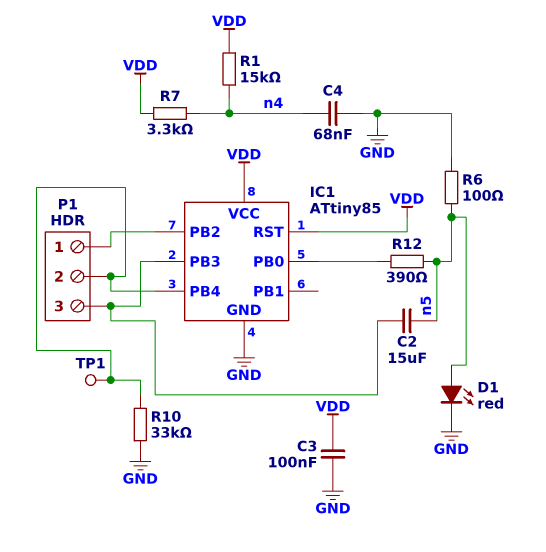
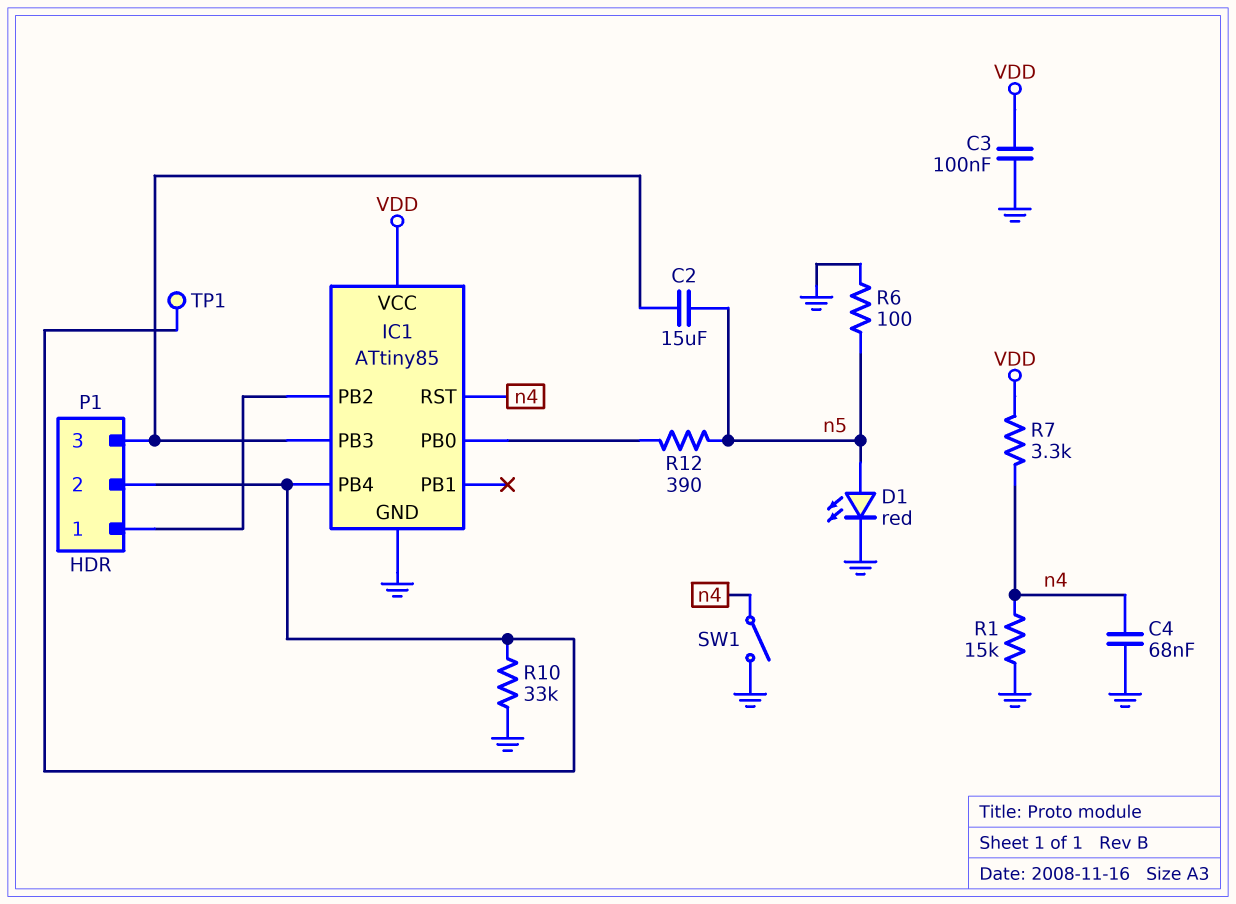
IC1 pin RST: VDD -> n4
R1: 15k (VDD, n4) -> 15k (GND, n4)
SW1: none -> switch (GND, n4)

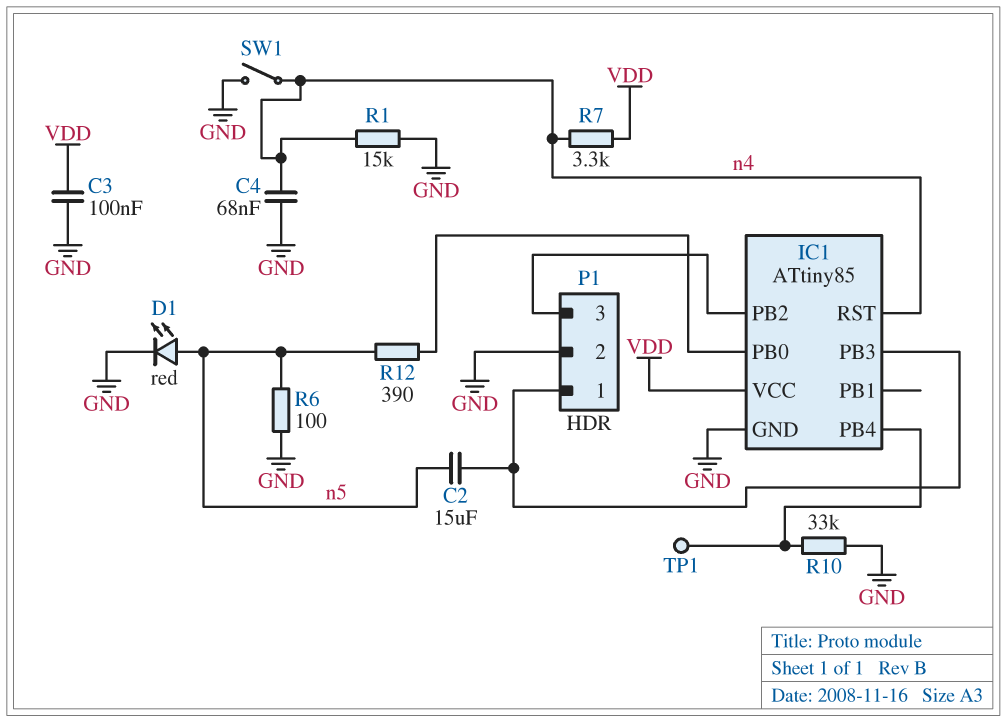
P1 pin 1: IC1/PB2 -> IC1/PB3
P1 pin 2: IC1/PB4 -> GND
P1 pin 3: IC1/PB3 -> IC1/PB2

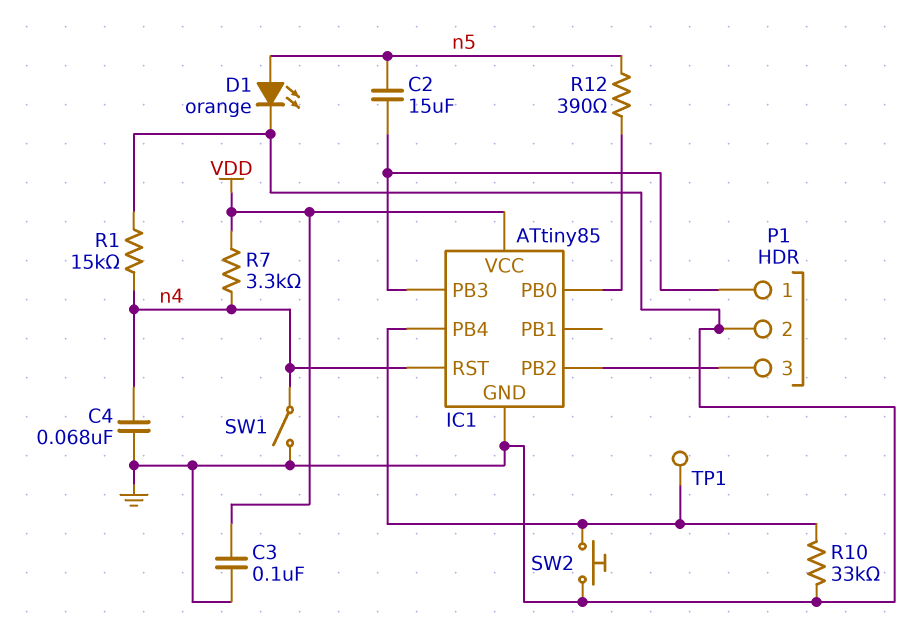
D1: LED red (A n5, K GND) -> LED orange (A n5, K GND)
R6: 100 (GND, n5) -> none
SW2: none -> button (GND, IC1/PB4)

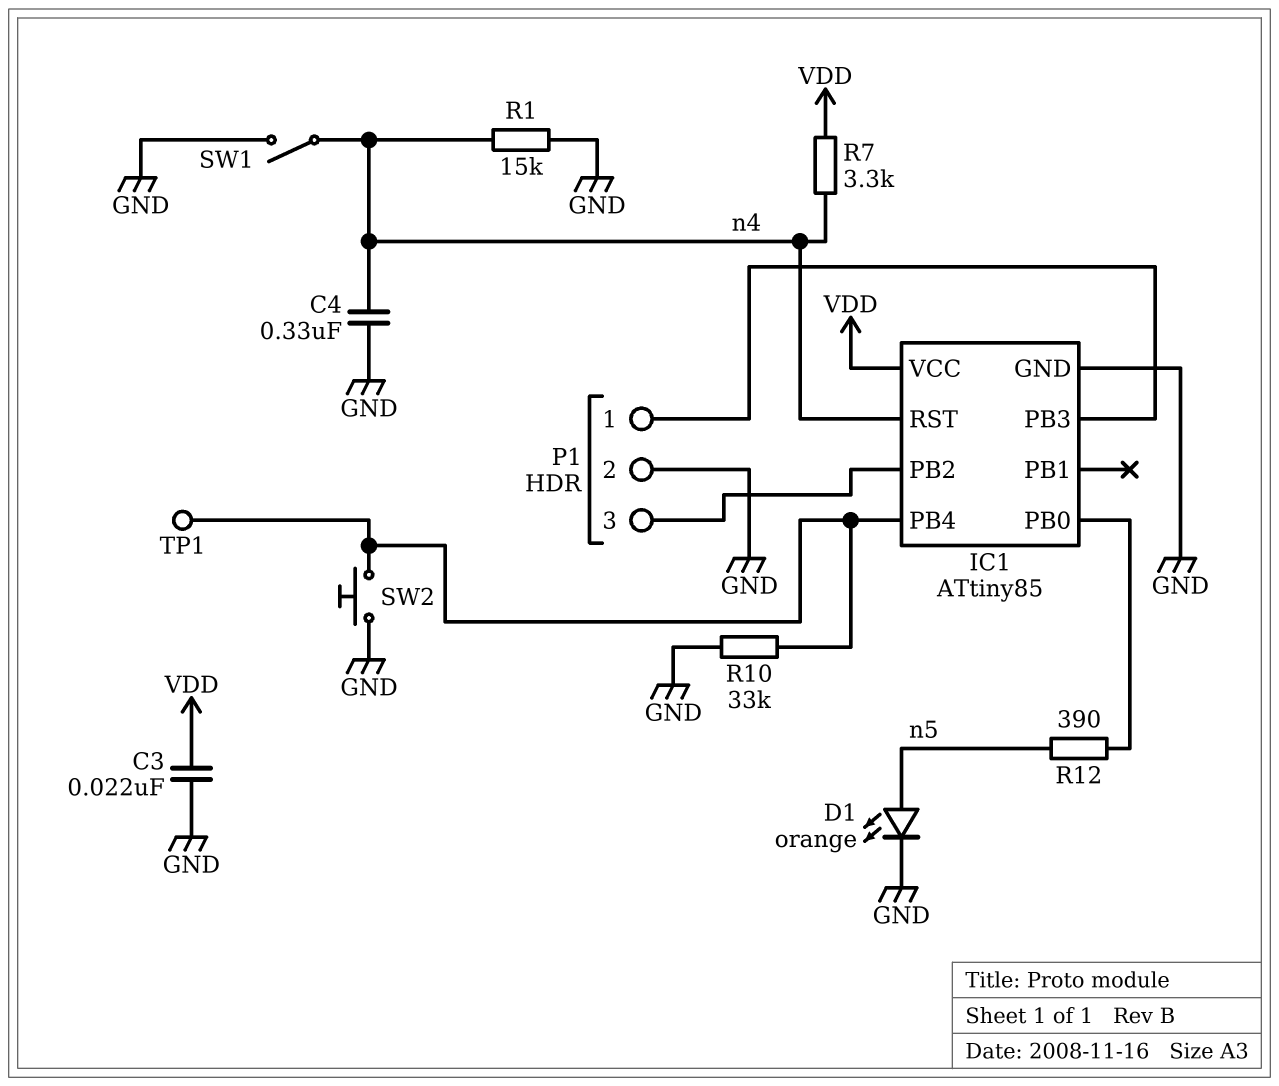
C2: 15uF (IC1/PB3, n5) -> none
C3: 100nF (GND, VDD) -> 22nF (GND, VDD)
C4: 68nF (GND, n4) -> 330nF (GND, n4)

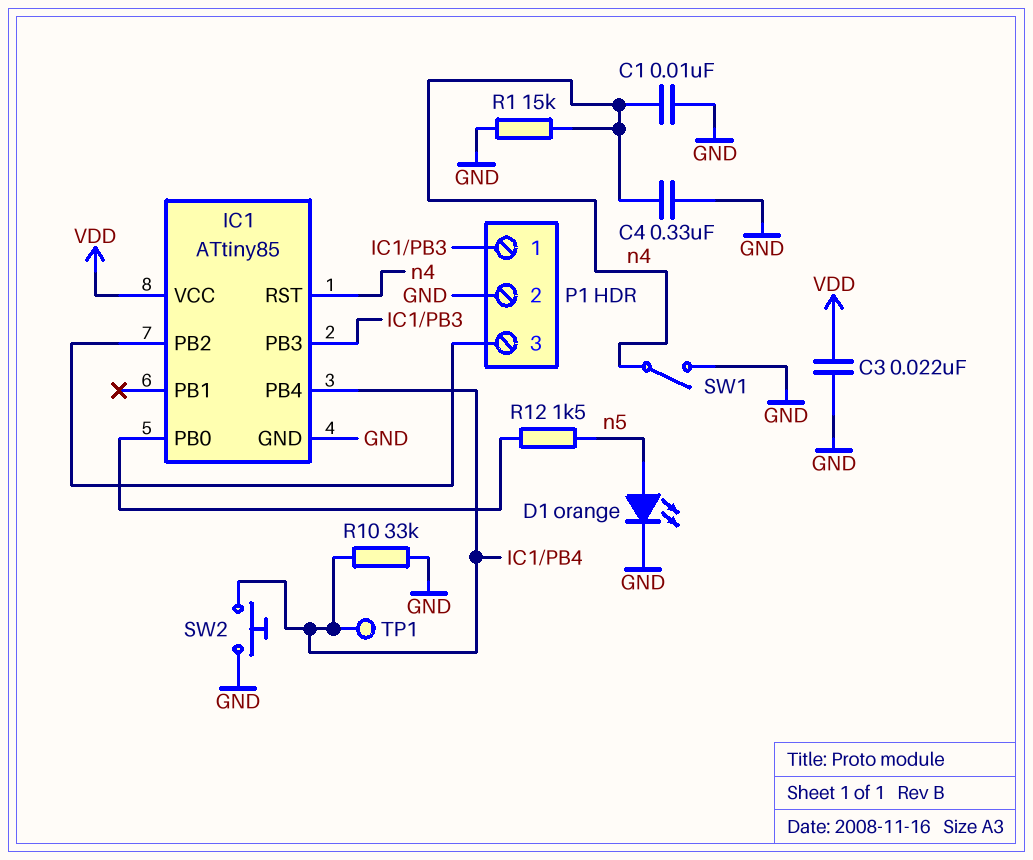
C1: none -> 10nF (GND, n4)
R7: 3.3k (VDD, n4) -> none
R12: 390 (IC1/PB0, n5) -> 1.5k (IC1/PB0, n5)

